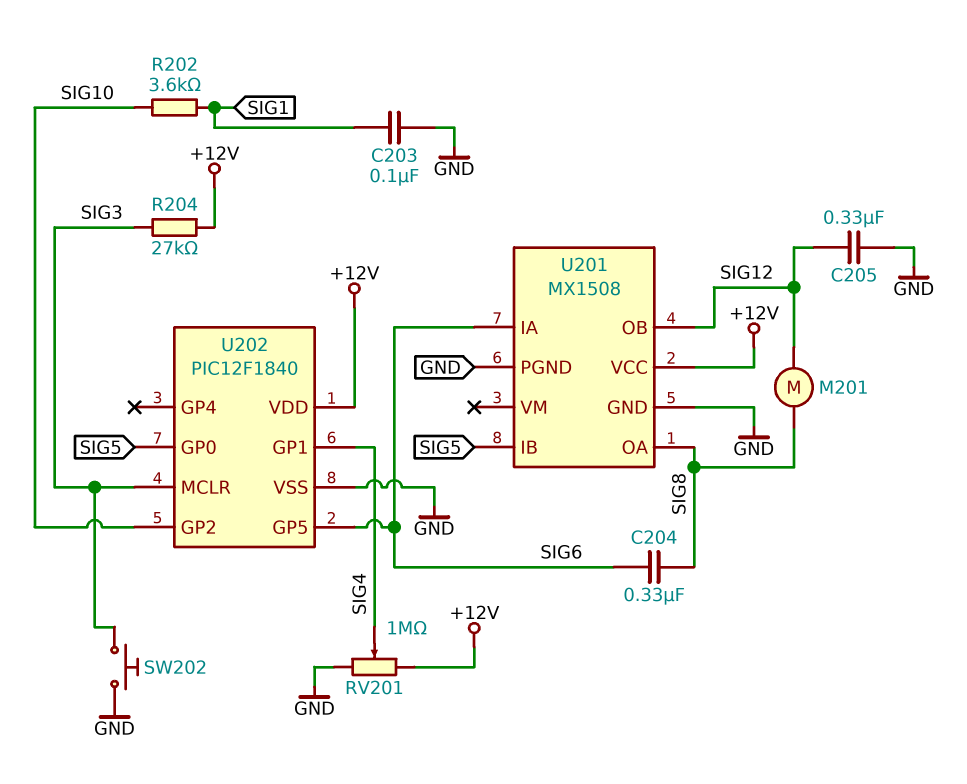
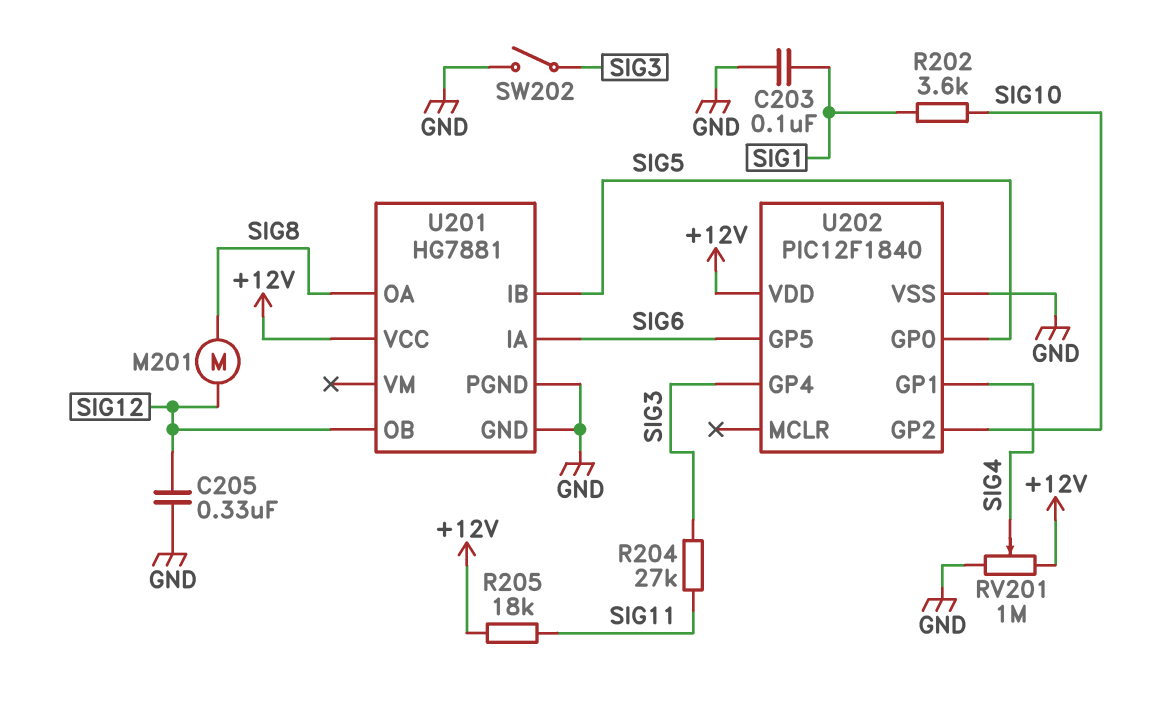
C204: 330nF (SIG6, SIG8) -> none
R204: 27k (+12V, SIG3) -> 27k (SIG3, SIG11)
R205: none -> 18k (+12V, SIG11)
SW202: button (GND, SIG3) -> switch (GND, SIG3)
U201: MX1508 -> HG7881
U202 pin GP4: none -> SIG3
U202 pin MCLR: SIG3 -> none

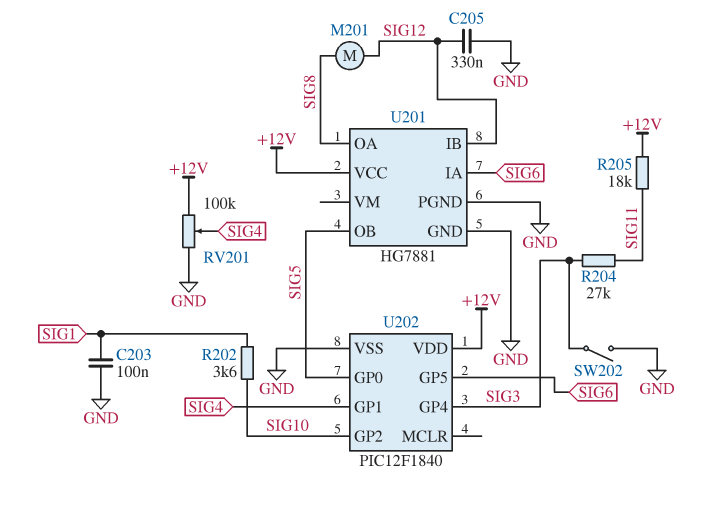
RV201: 1M (+12V, GND, wiper SIG4) -> 100k (+12V, GND, wiper SIG4)
U201 pin IB: SIG5 -> SIG12
U201 pin OB: SIG12 -> SIG5

